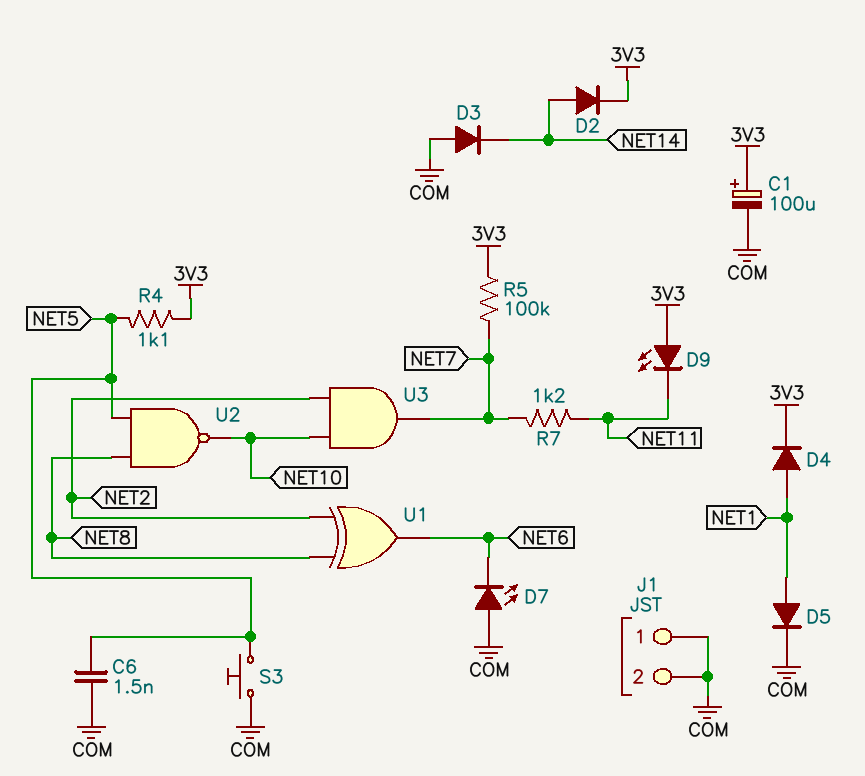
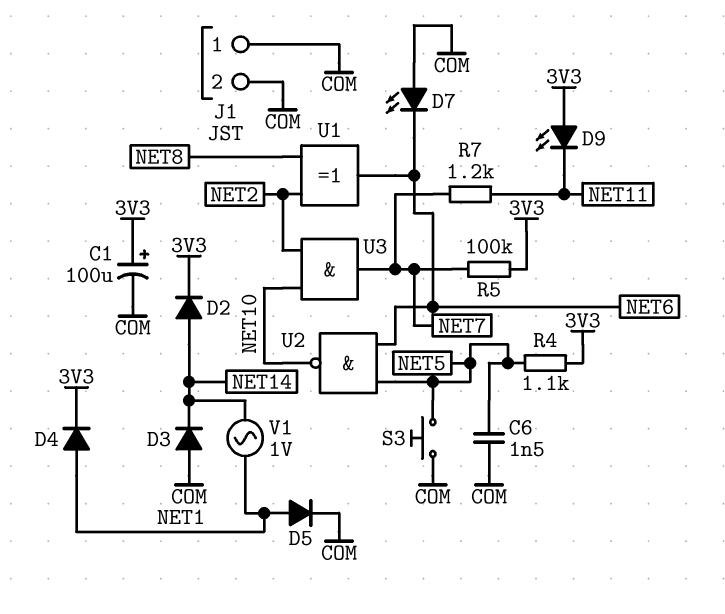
U2: NAND (in NET5, in NET8, out NET10) -> NAND (in NET5, in NET6, out NET10)
V1: none -> AC 1V (NET1, NET14)

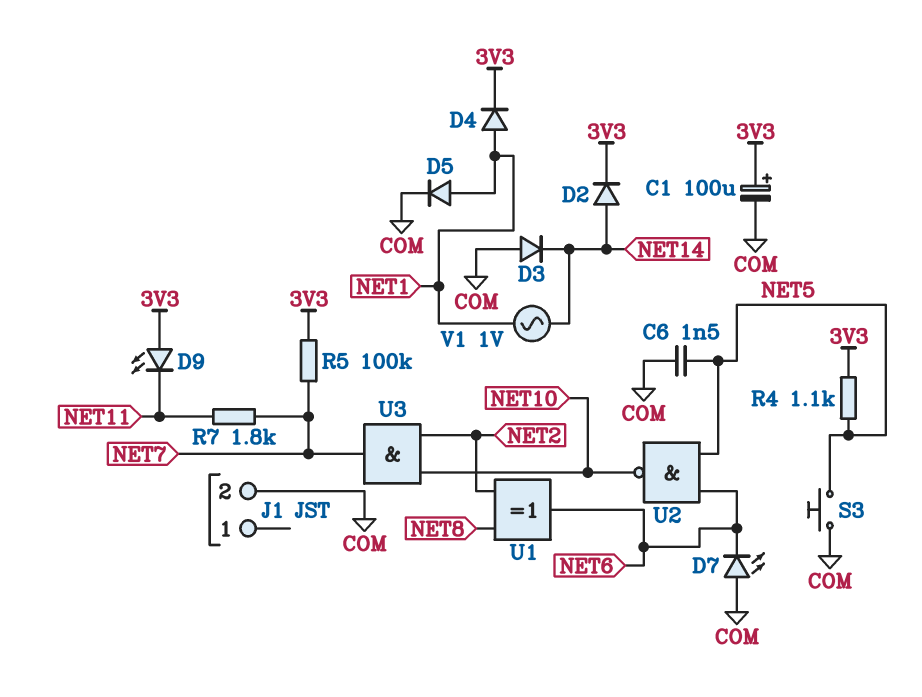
J1 pin 1: COM -> none
R7: 1.2k (NET7, NET11) -> 1.8k (NET7, NET11)

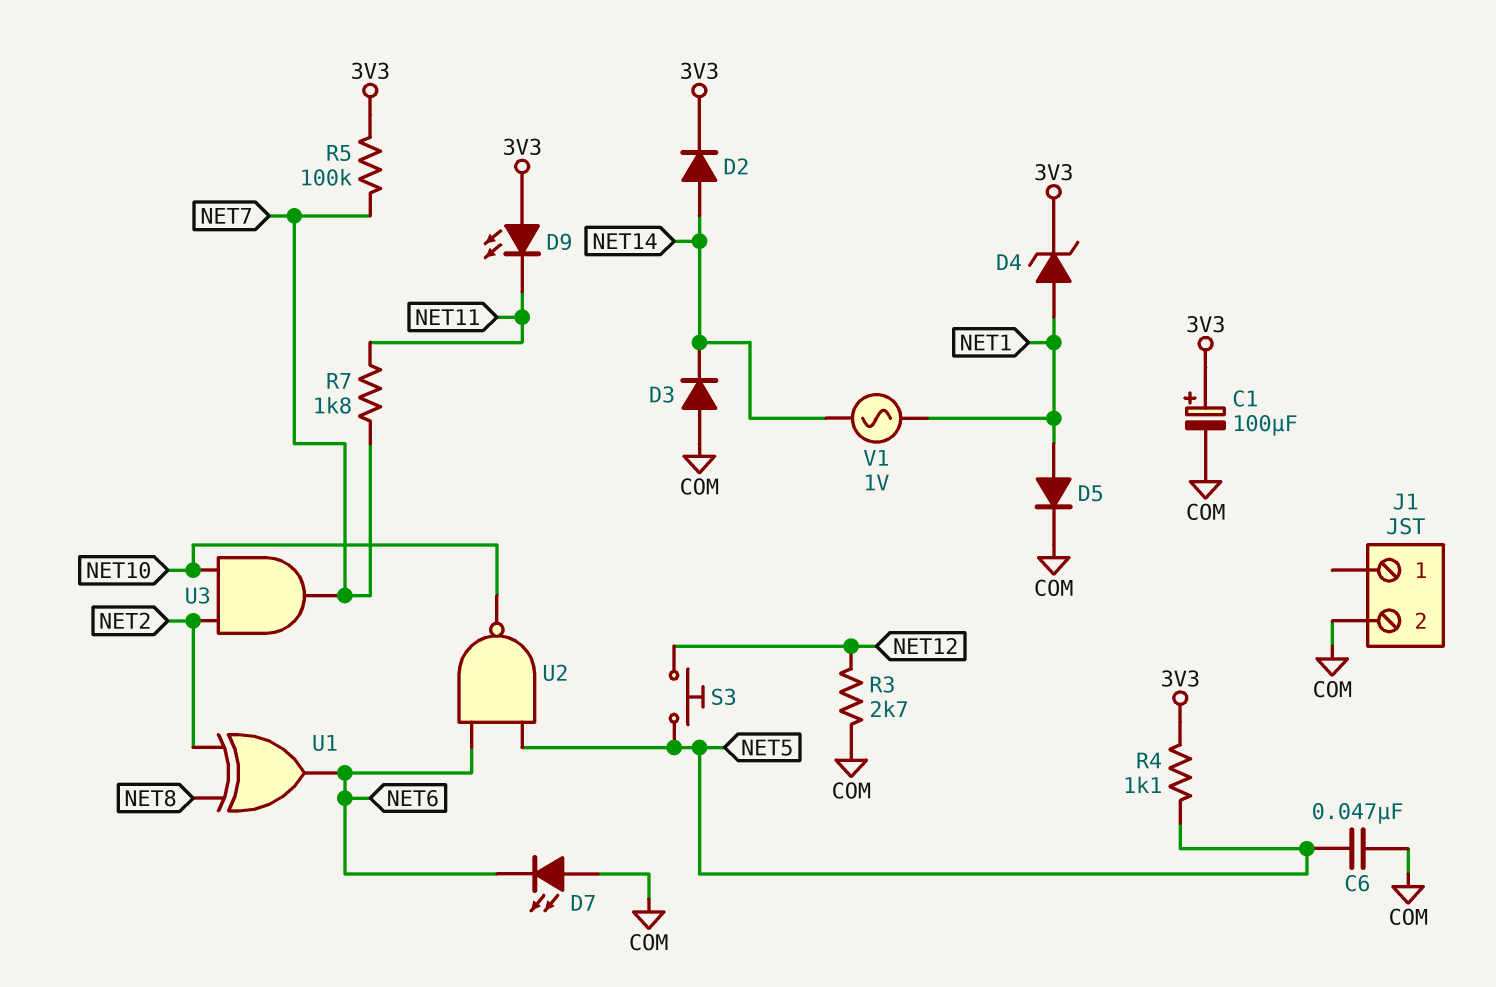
C6: 1.5nF (COM, NET5) -> 47nF (COM, NET5)
D4: diode (A NET1, K 3V3) -> zener (A NET1, K 3V3)
R3: none -> 2.7k (COM, NET12)
S3: button (COM, NET5) -> button (NET5, NET12)

